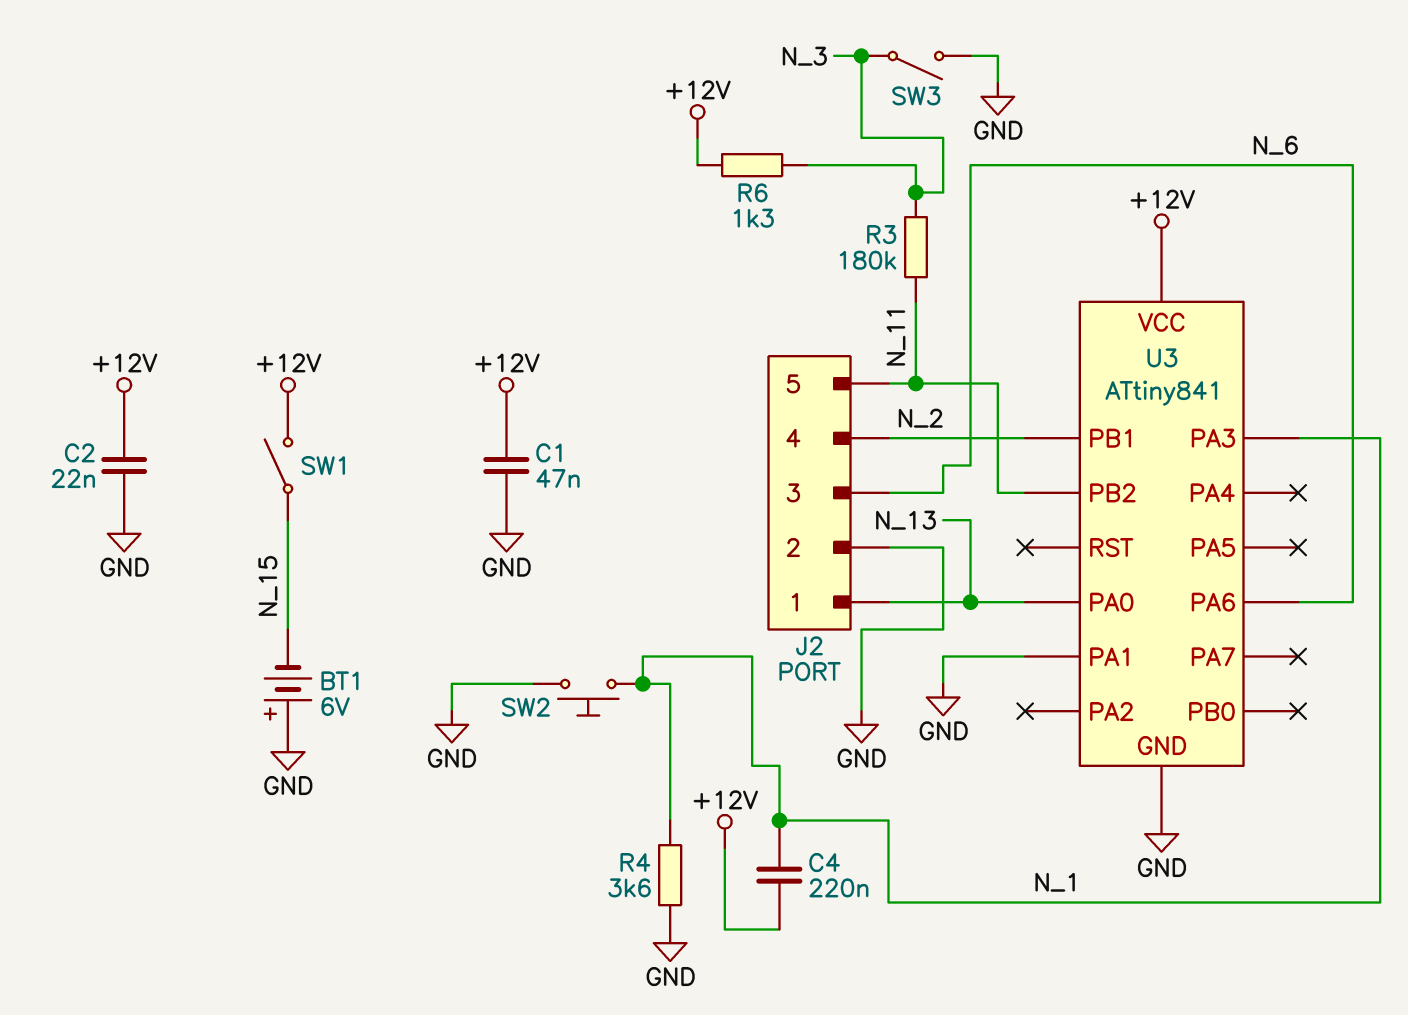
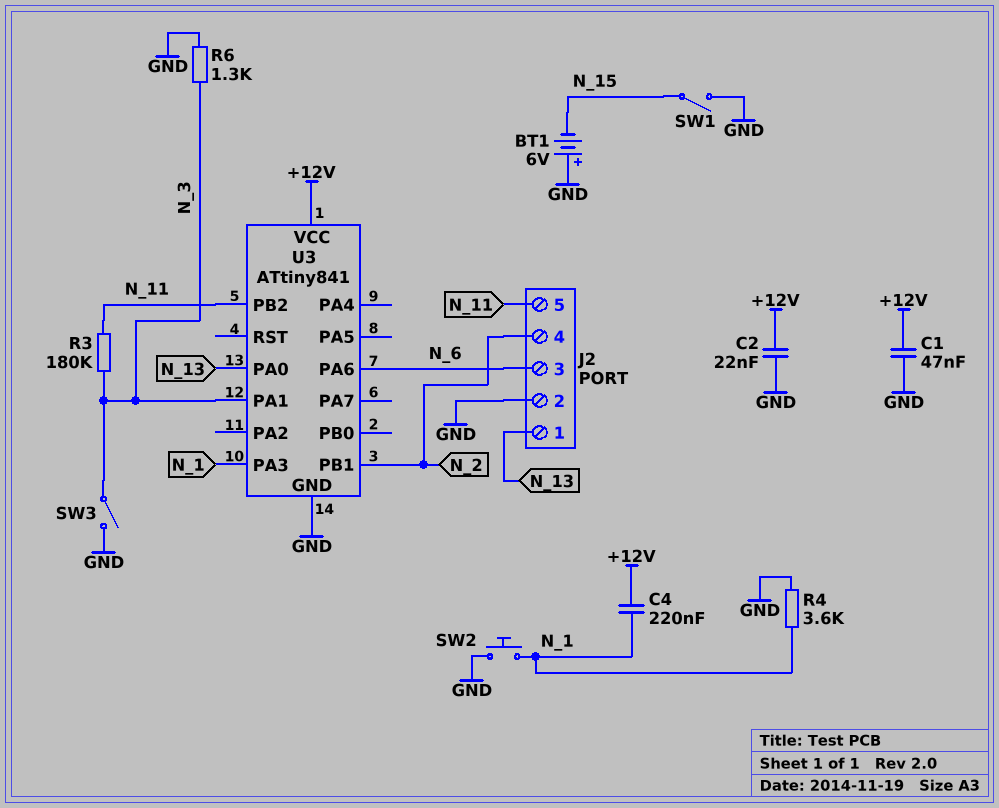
R6: 1.3k (+12V, N_3) -> 1.3k (GND, N_3)
SW1: switch (+12V, N_15) -> switch (GND, N_15)
U3 pin PA1: GND -> N_3

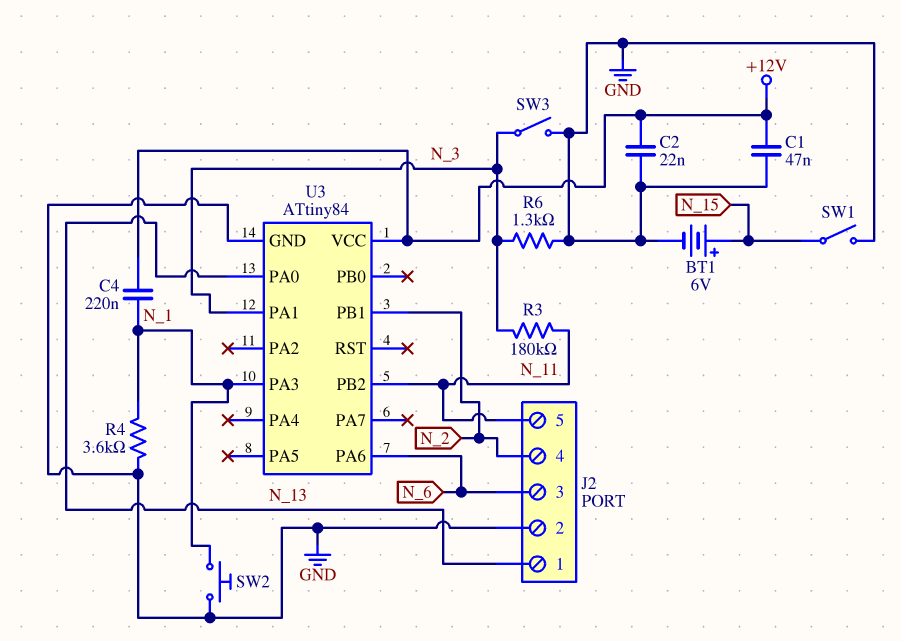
BT1: 6V (plus GND, minus N_15) -> 6V (plus N_15, minus GND)
U3: ATtiny841 -> ATtiny84

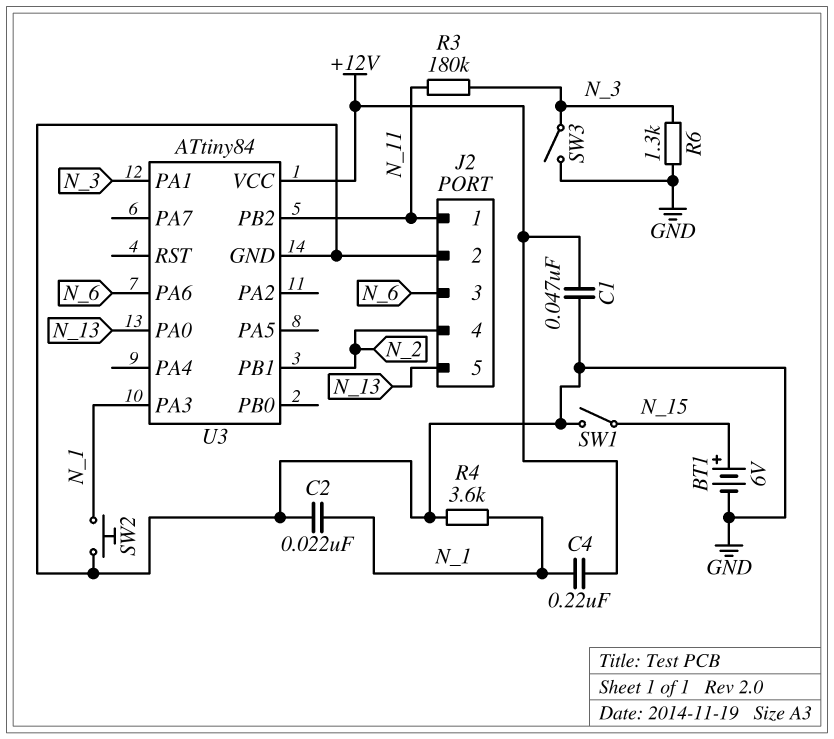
C2: 22nF (+12V, GND) -> 22nF (GND, N_1)
J2 pin 1: N_13 -> N_11
J2 pin 5: N_11 -> N_13

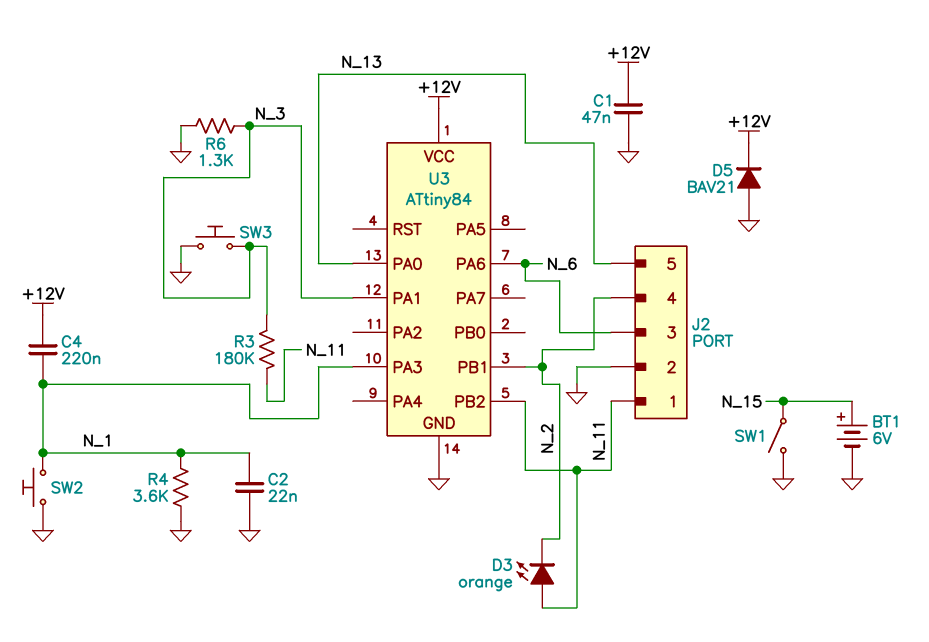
D3: none -> LED orange (A N_11, K N_2)
D5: none -> diode BAV21 (A GND, K +12V)
SW3: switch (GND, N_3) -> button (GND, N_3)

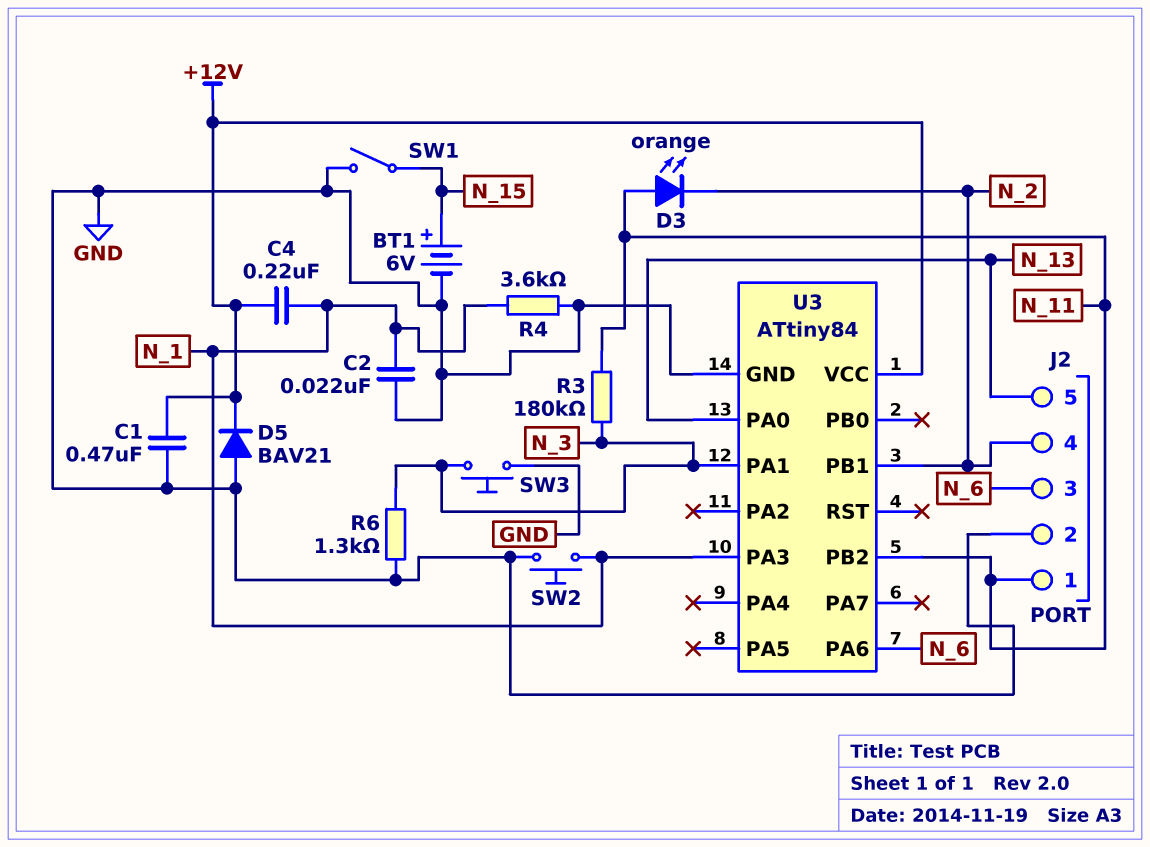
C1: 47nF (+12V, GND) -> 470nF (+12V, GND)

